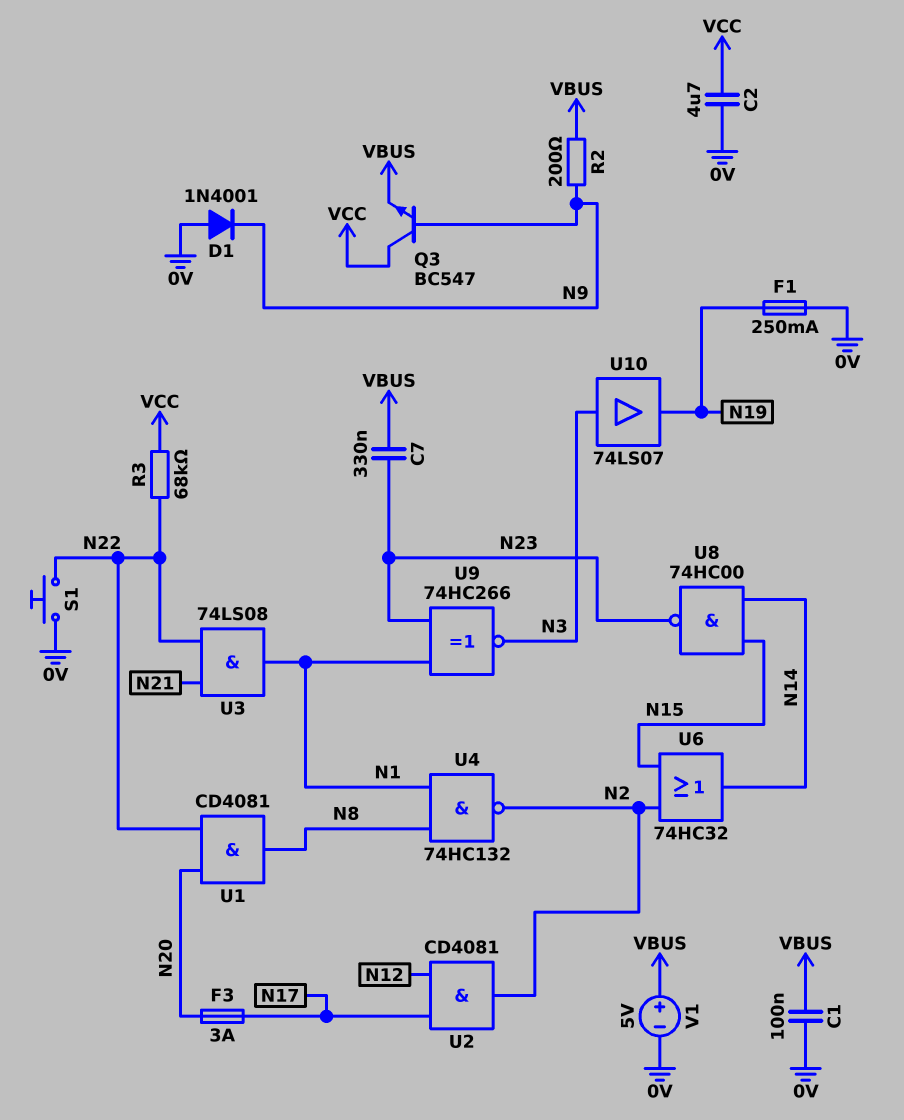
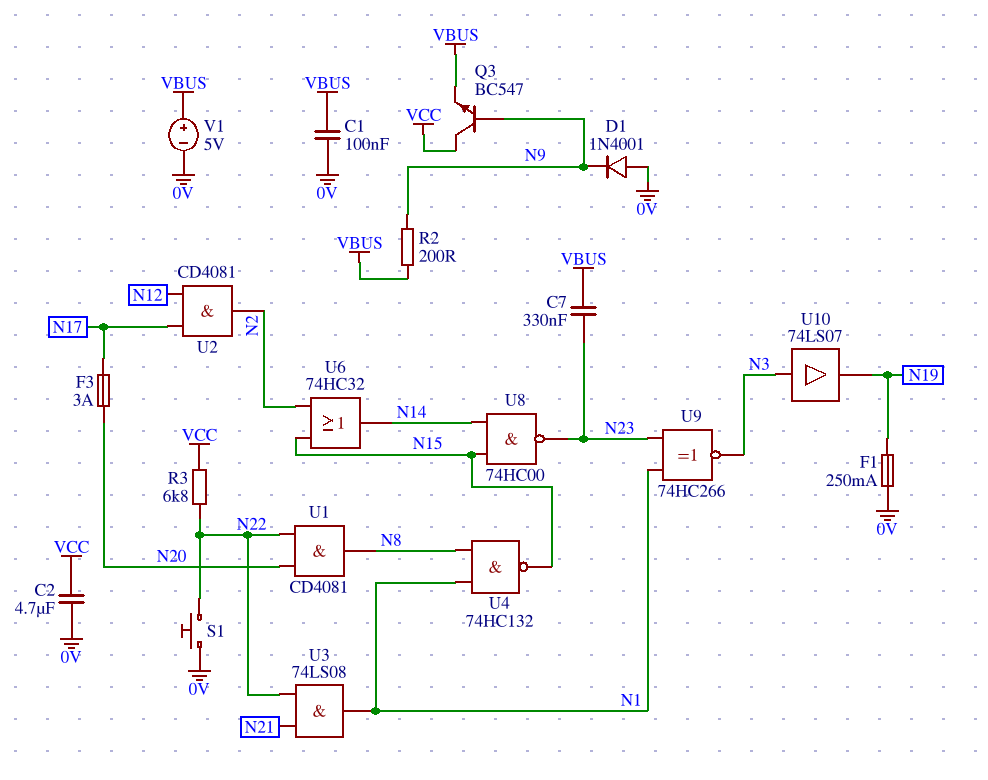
R3: 68k (N22, VCC) -> 6.8k (N22, VCC)
U4: NAND 74HC132 (in N1, in N8, out N2) -> NAND 74HC132 (in N1, in N8, out N15)

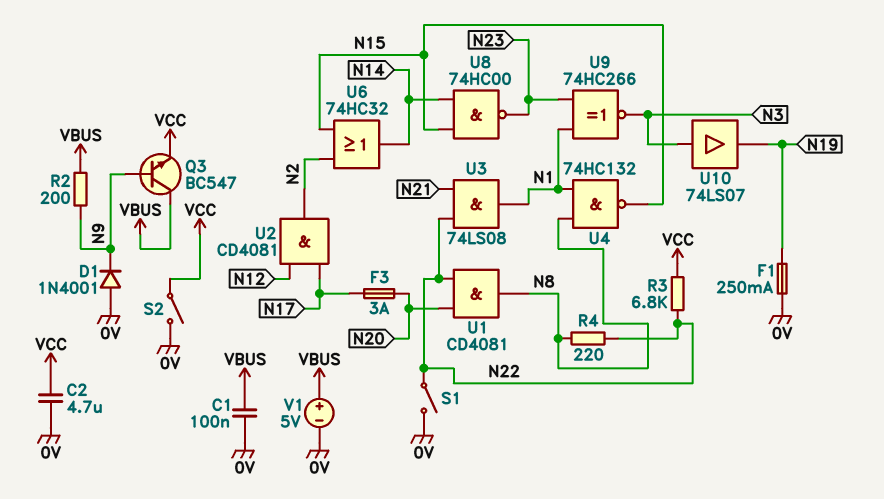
C7: 330nF (N23, VBUS) -> none
Q3: NPN BC547 (B N9, C VCC, E VBUS) -> NPN BC547 (B N9, C VBUS, E VCC)
R4: none -> 220 (N8, N22)
S1: button (0V, N22) -> switch (0V, N22)
S2: none -> switch (0V, VCC)

